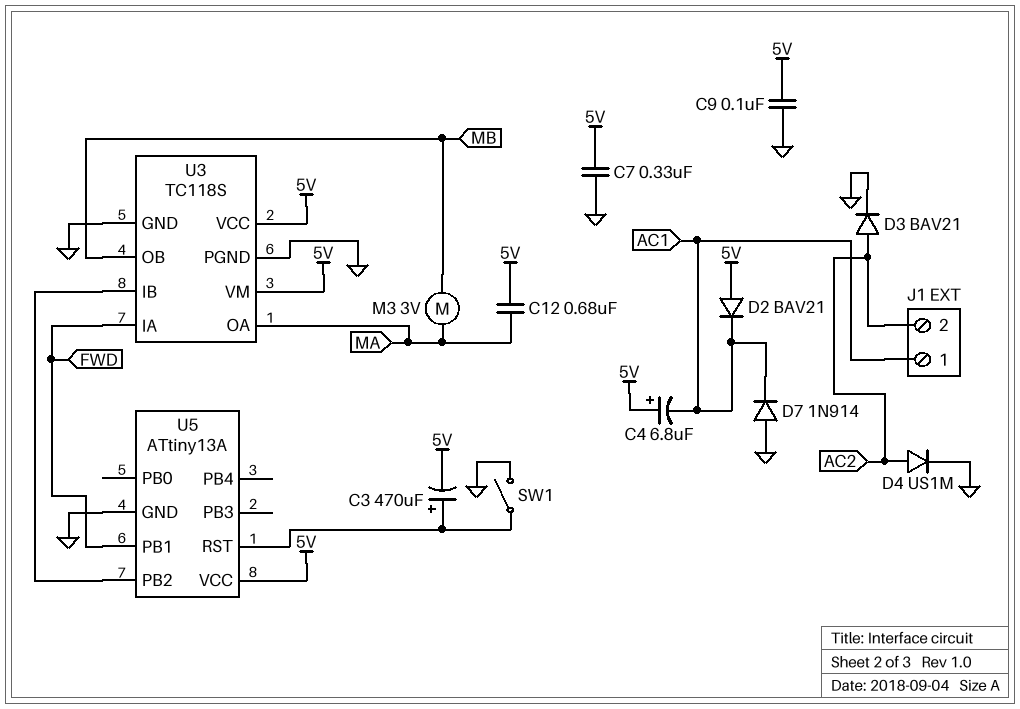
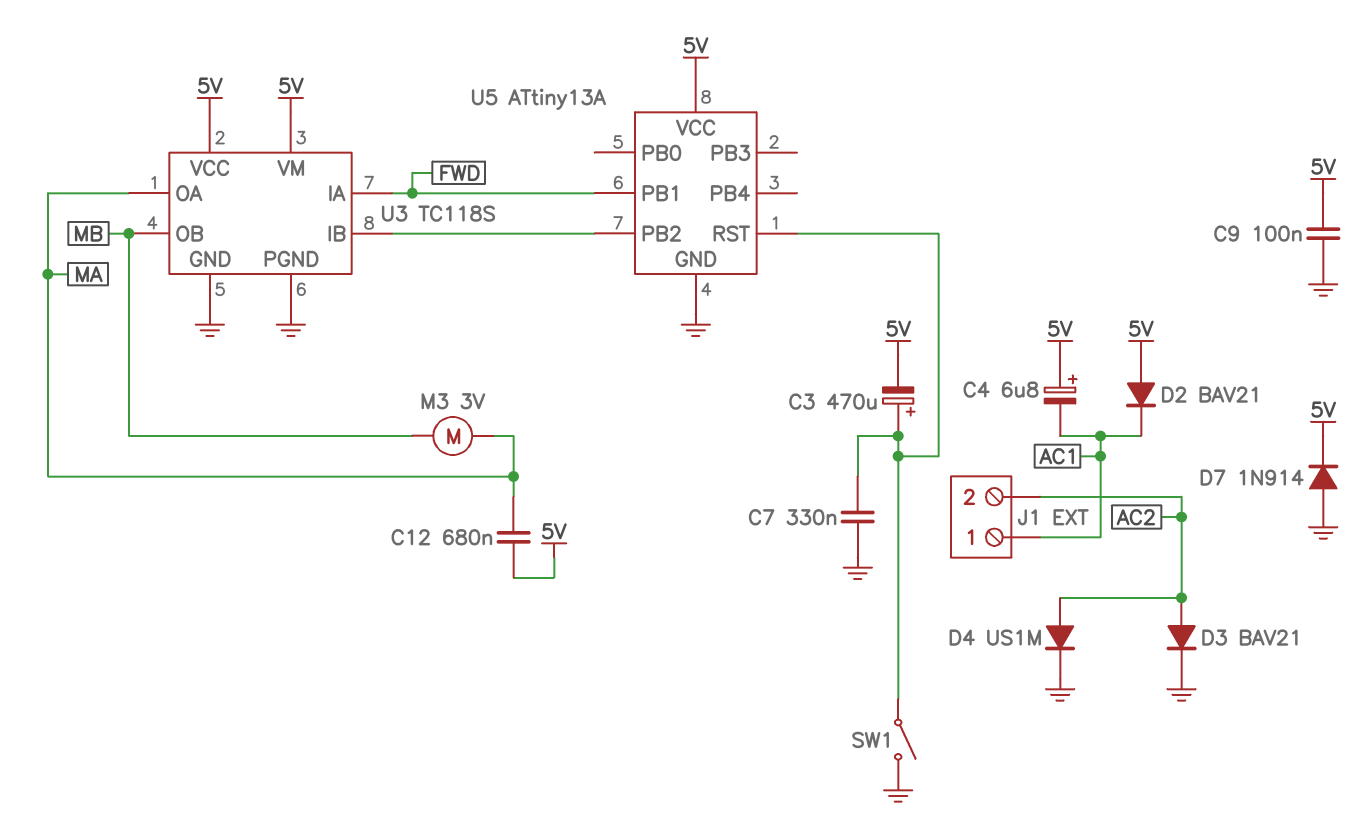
C7: 330nF (5V, GND) -> 330nF (GND, U5/RST)
D7: diode 1N914 (A GND, K AC1) -> diode 1N914 (A GND, K 5V)

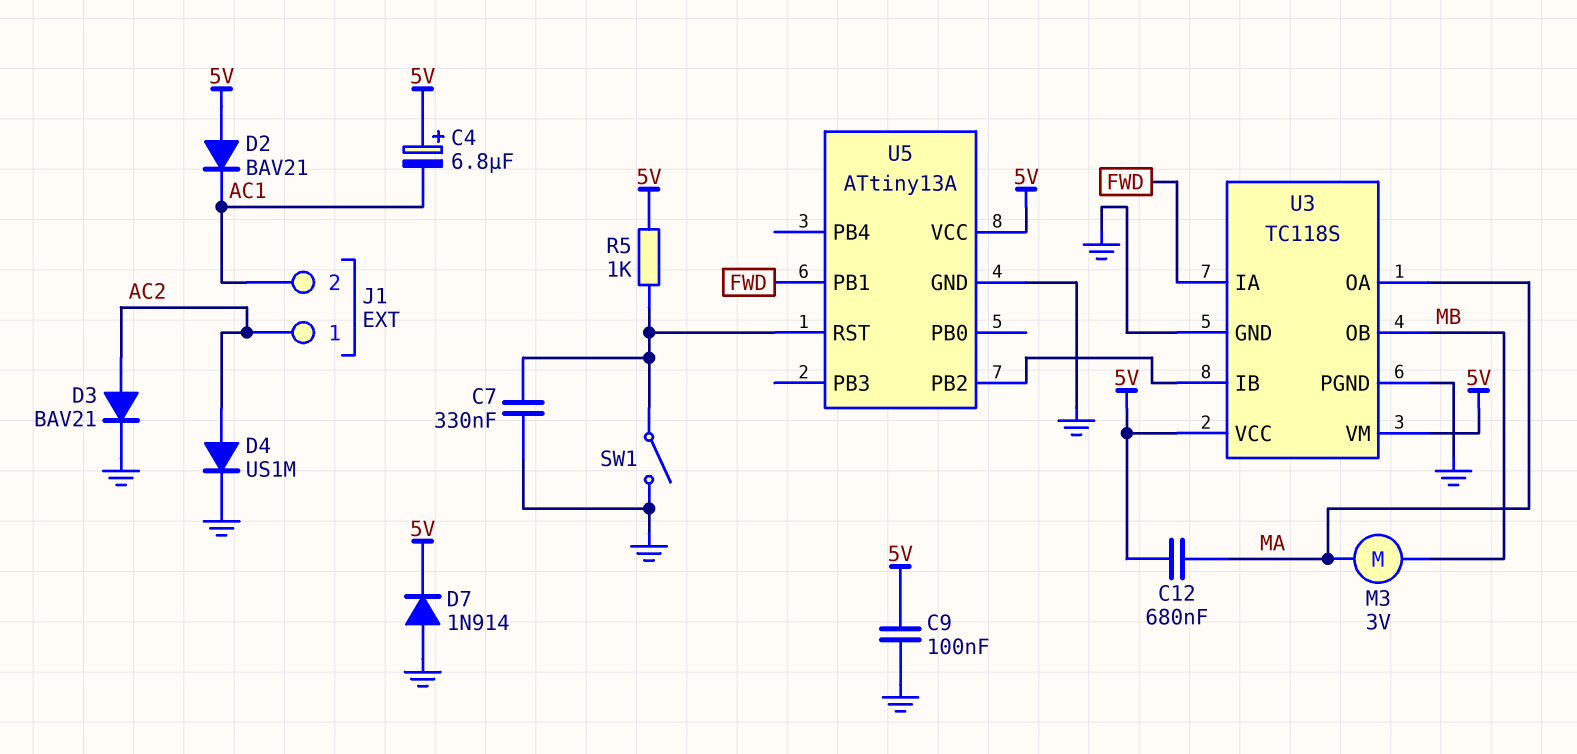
C3: 470uF (plus U5/RST, minus 5V) -> none
J1 pin 1: AC1 -> AC2
J1 pin 2: AC2 -> AC1
R5: none -> 1k (5V, U5/RST)

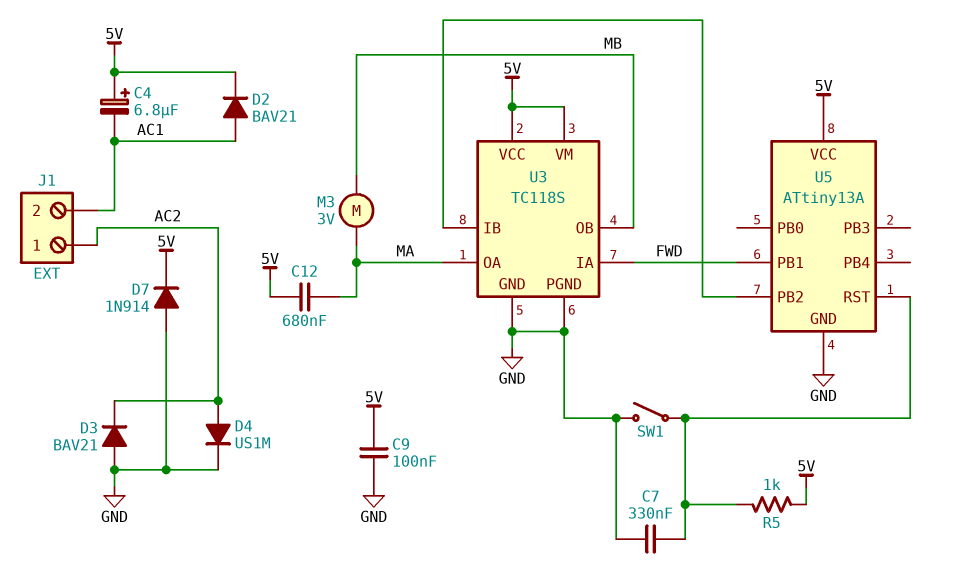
D2: diode BAV21 (A 5V, K AC1) -> diode BAV21 (A AC1, K 5V)
D3: diode BAV21 (A AC2, K GND) -> diode BAV21 (A GND, K AC2)

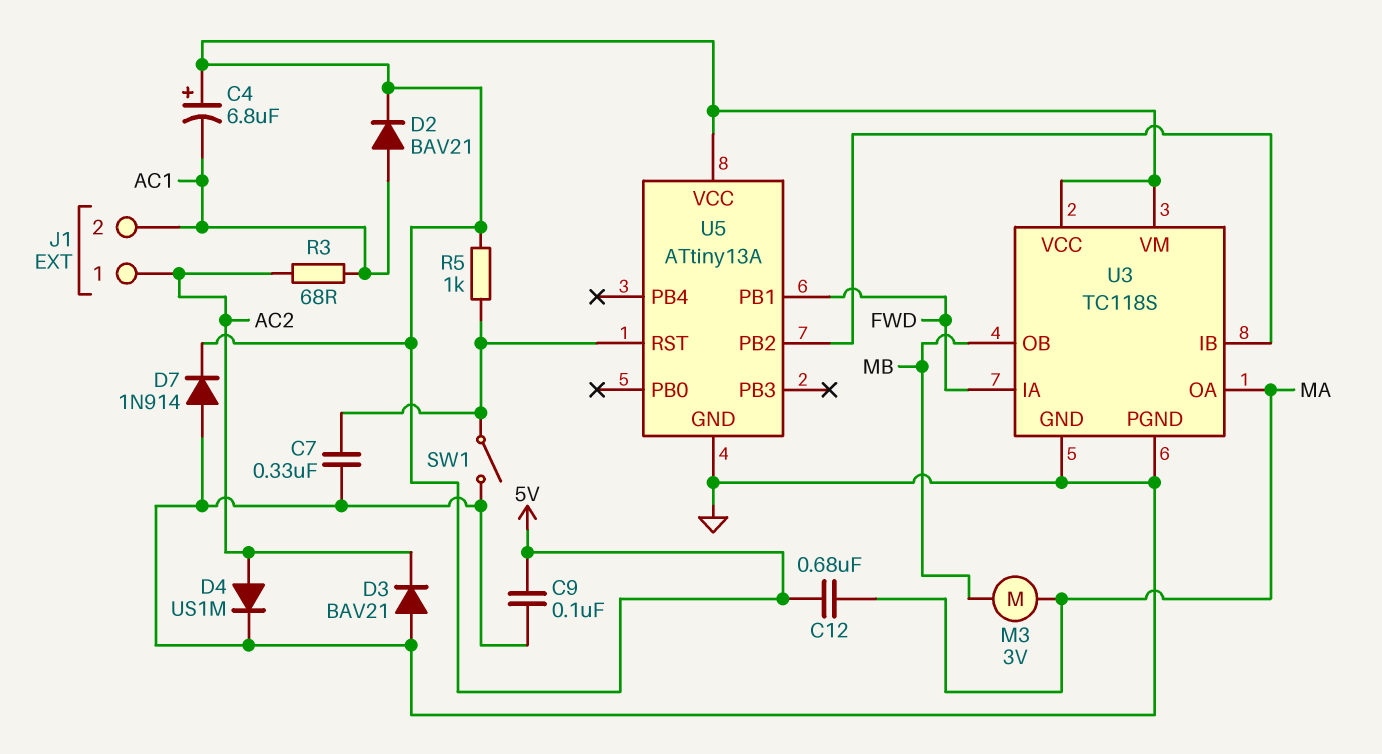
R3: none -> 68 (AC1, AC2)

